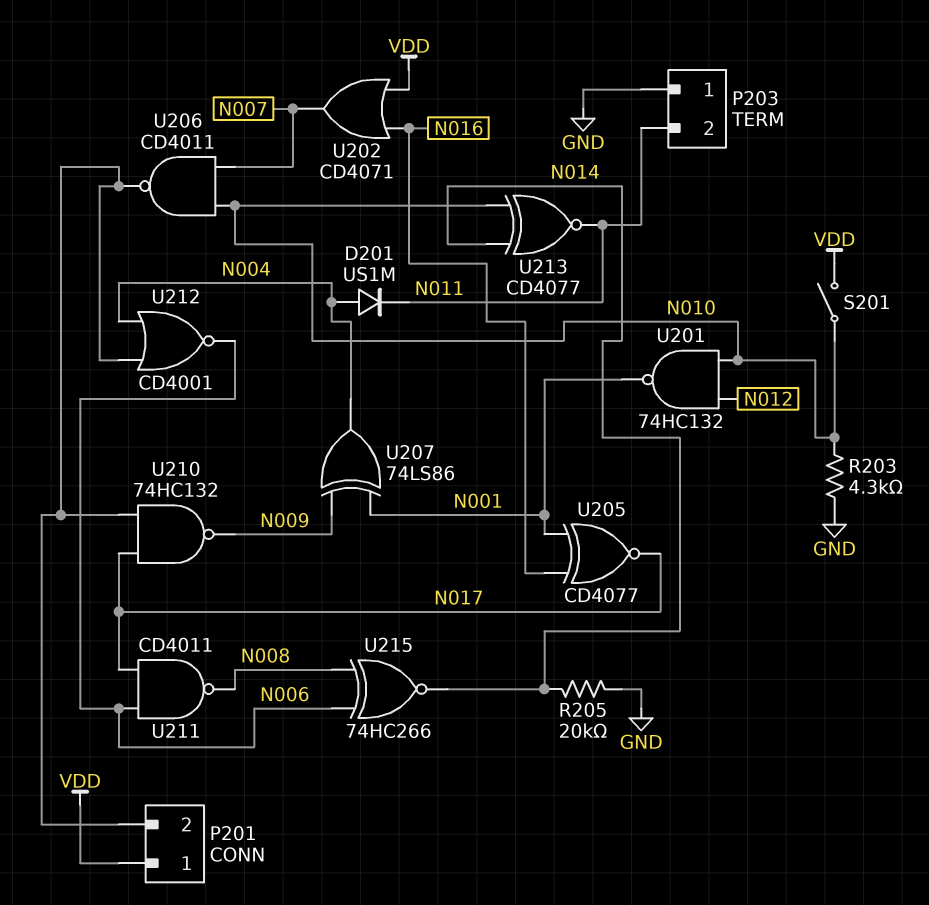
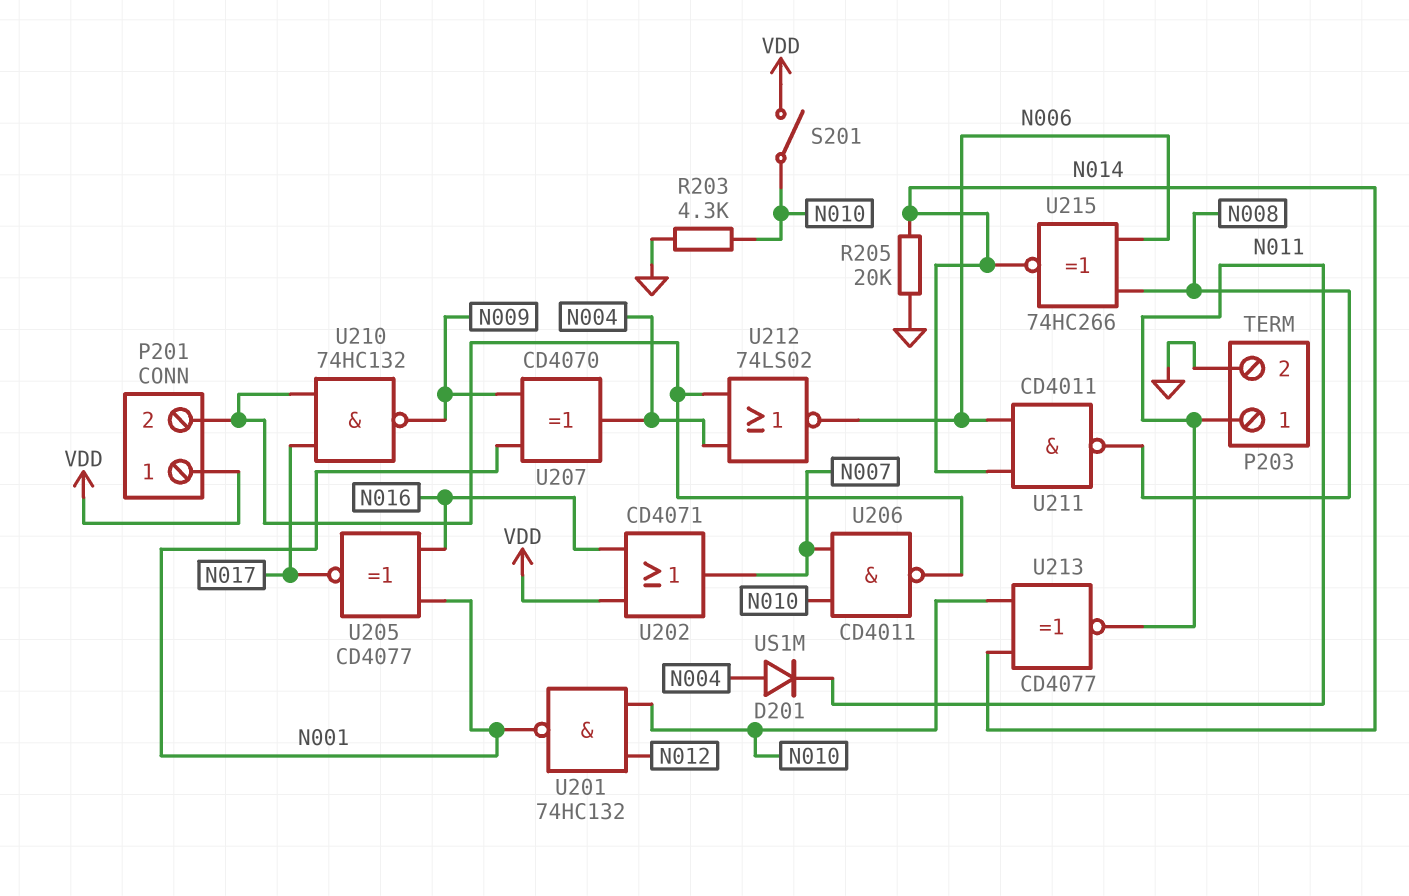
P203 pin 1: GND -> N011
P203 pin 2: N011 -> GND
U207: XOR 74LS86 (in N001, in N009, out N004) -> XOR CD4070 (in N001, in N009, out N004)
U211: NAND CD4011 (in N006, in N017, out N008) -> NAND CD4011 (in N006, in N014, out N008)
U212: NOR CD4001 (in N004, in P201/2, out N006) -> NOR 74LS02 (in N004, in P201/2, out N006)

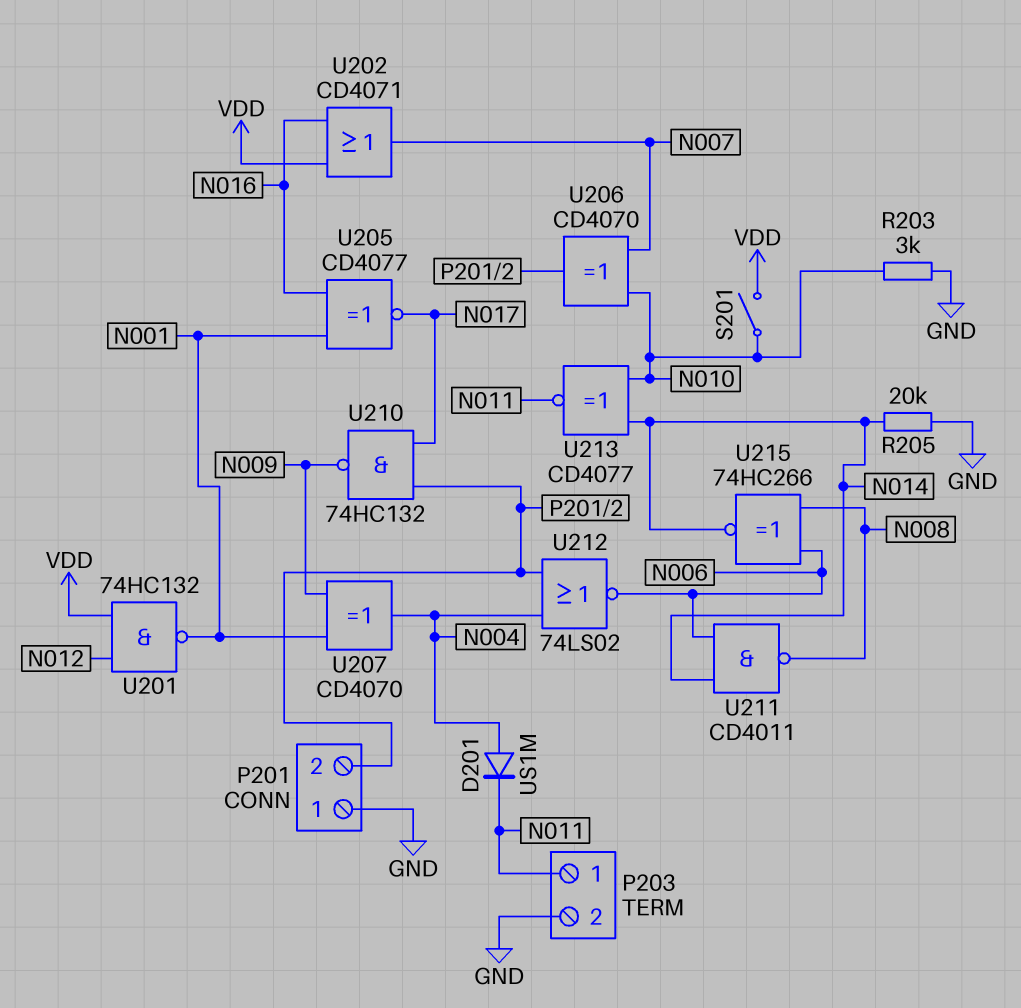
P201 pin 1: VDD -> GND
R203: 4.3k (GND, N010) -> 3k (GND, N010)
U201: NAND 74HC132 (in N010, in N012, out N001) -> NAND 74HC132 (in N012, in VDD, out N001)
U206: NAND CD4011 (in N007, in N010, out P201/2) -> XOR CD4070 (in N007, in N010, out P201/2)

